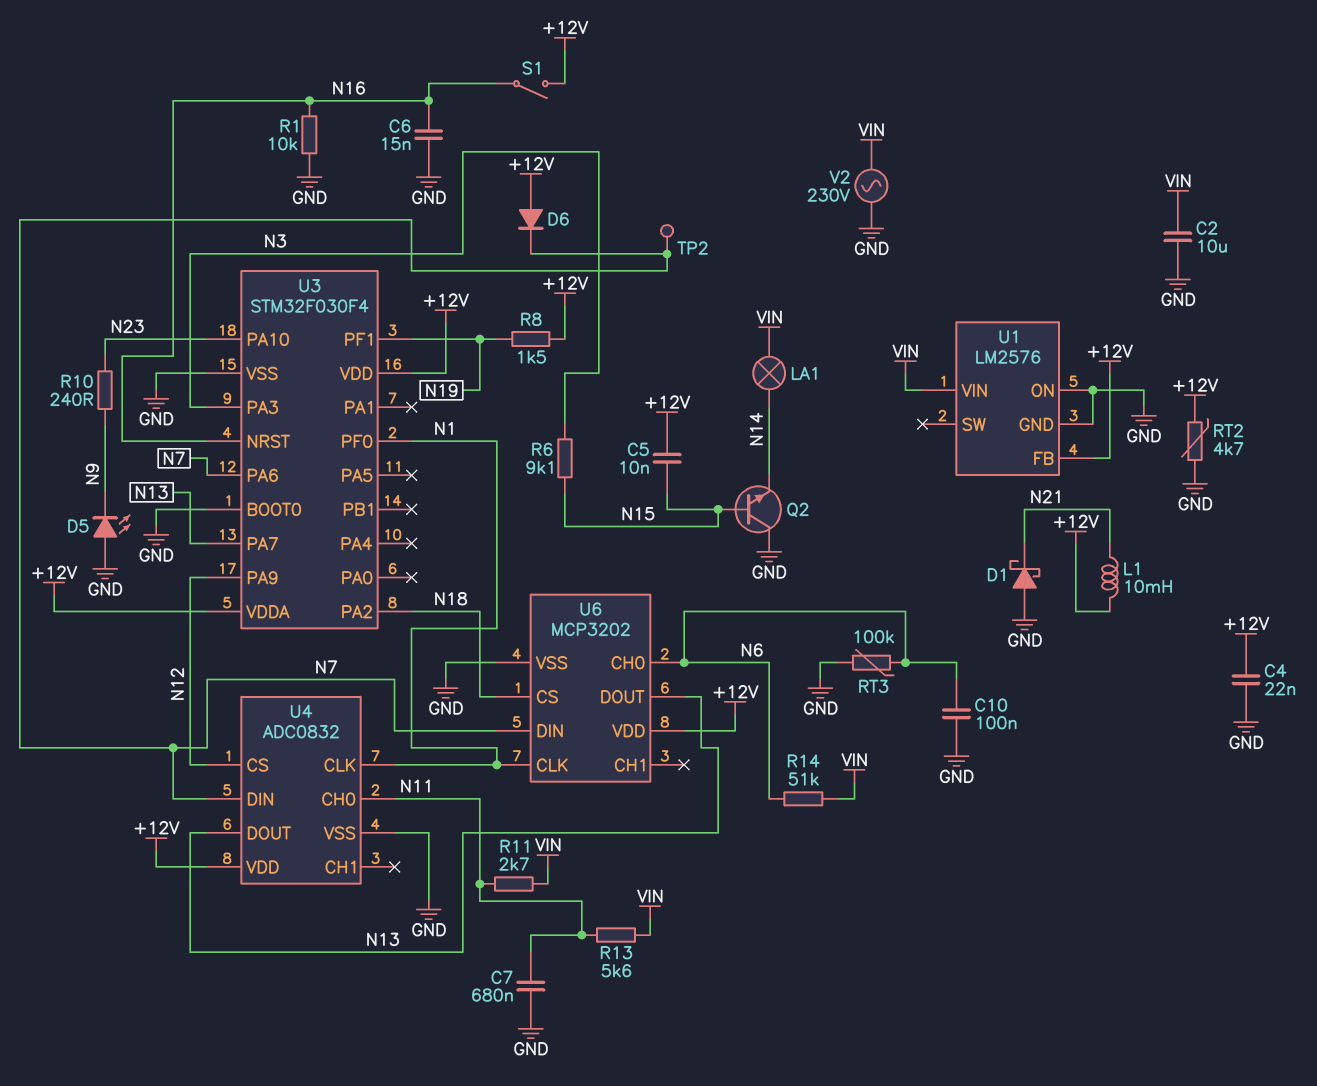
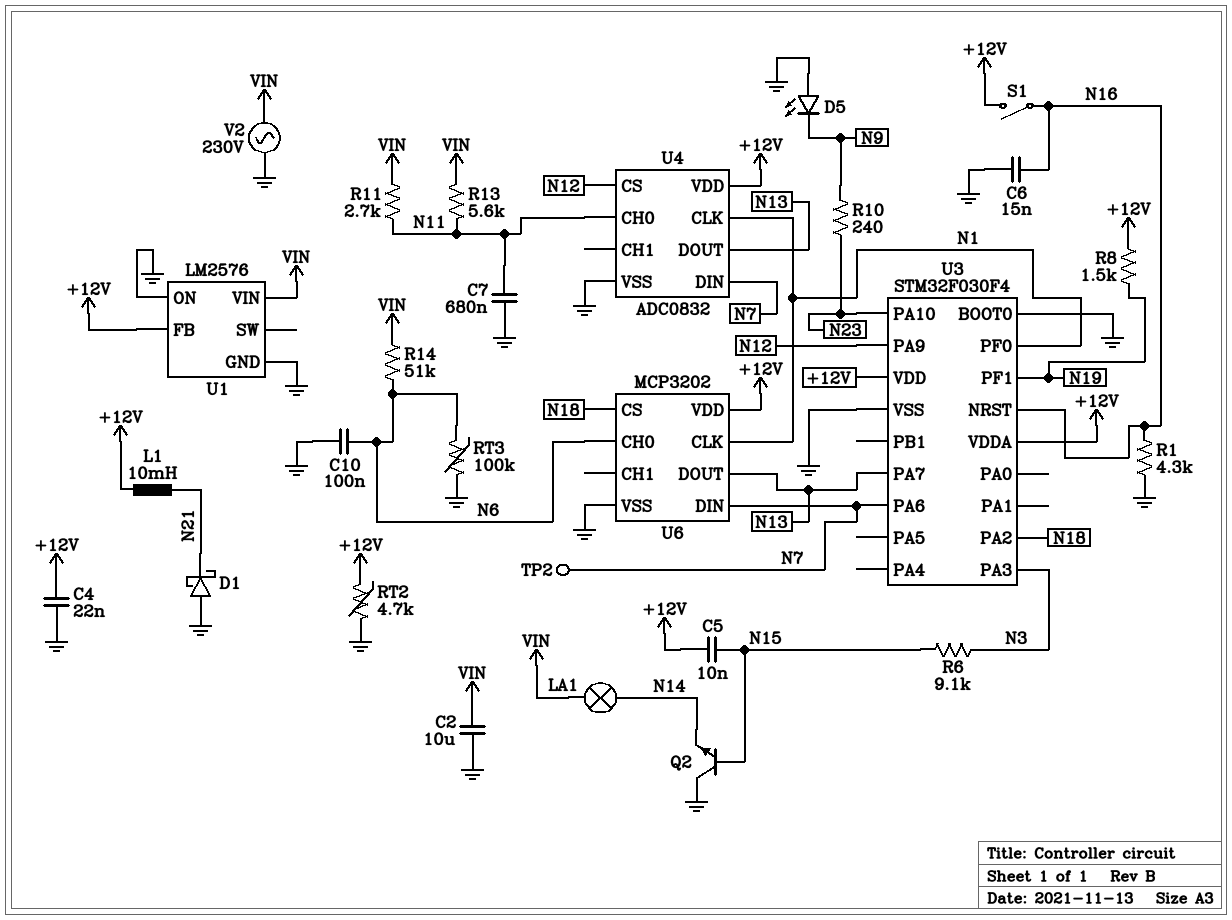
D6: diode (A +12V, K N7) -> none
R1: 10k (GND, N16) -> 4.3k (GND, N16)

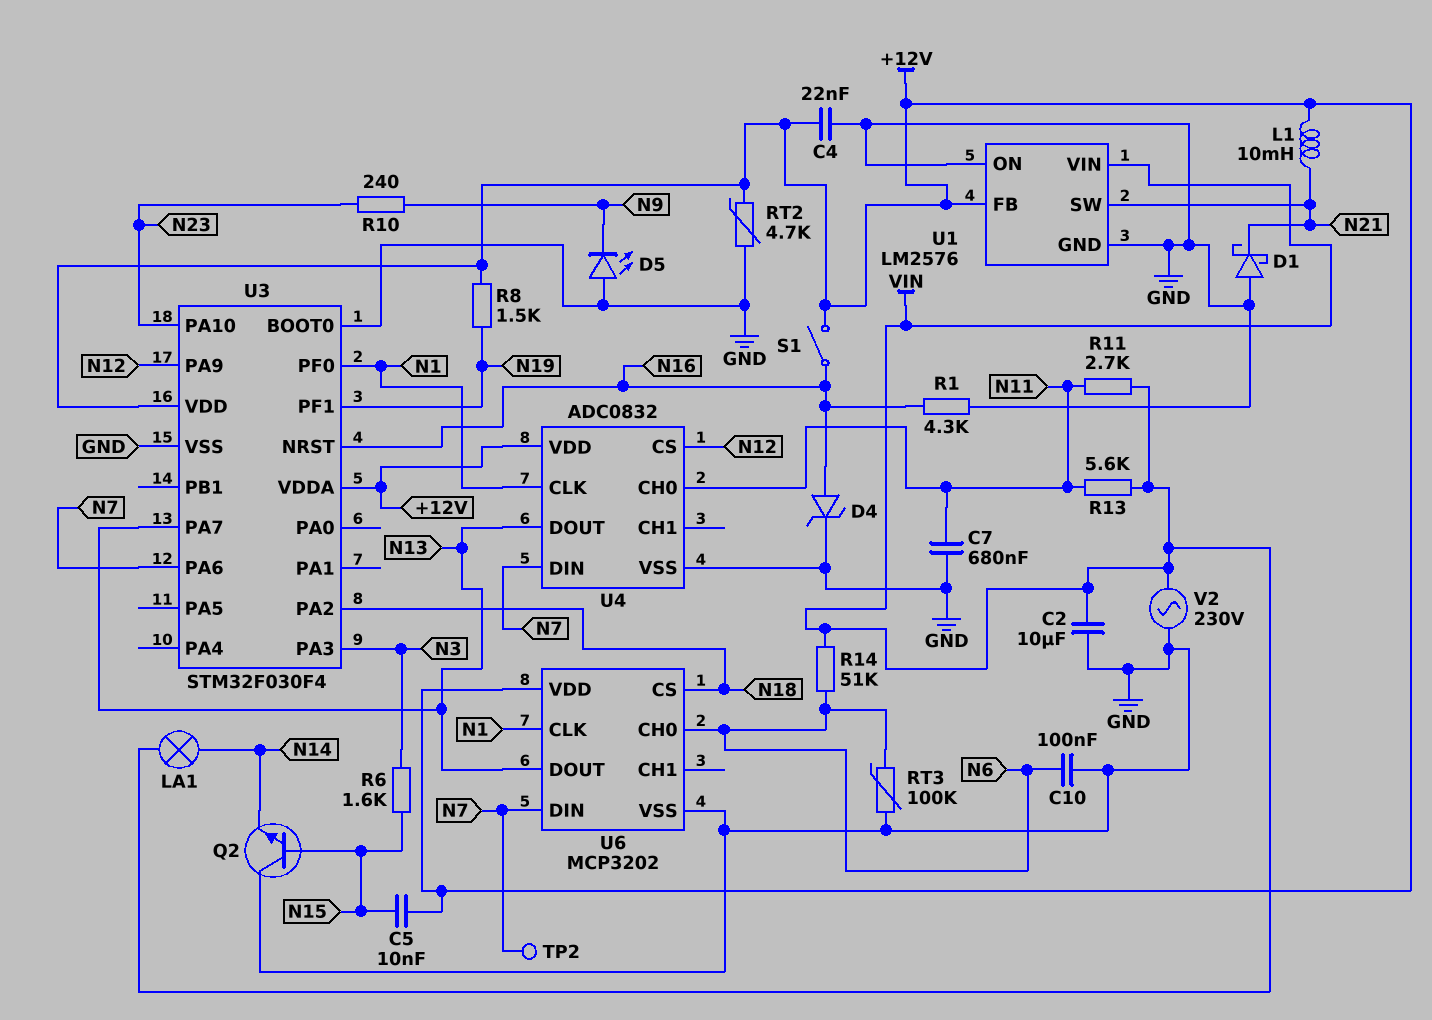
C6: 15nF (GND, N16) -> none
D4: none -> zener (A N16, K GND)
R6: 9.1k (N3, N15) -> 1.6k (N3, N15)
U1 pin SW: none -> N21

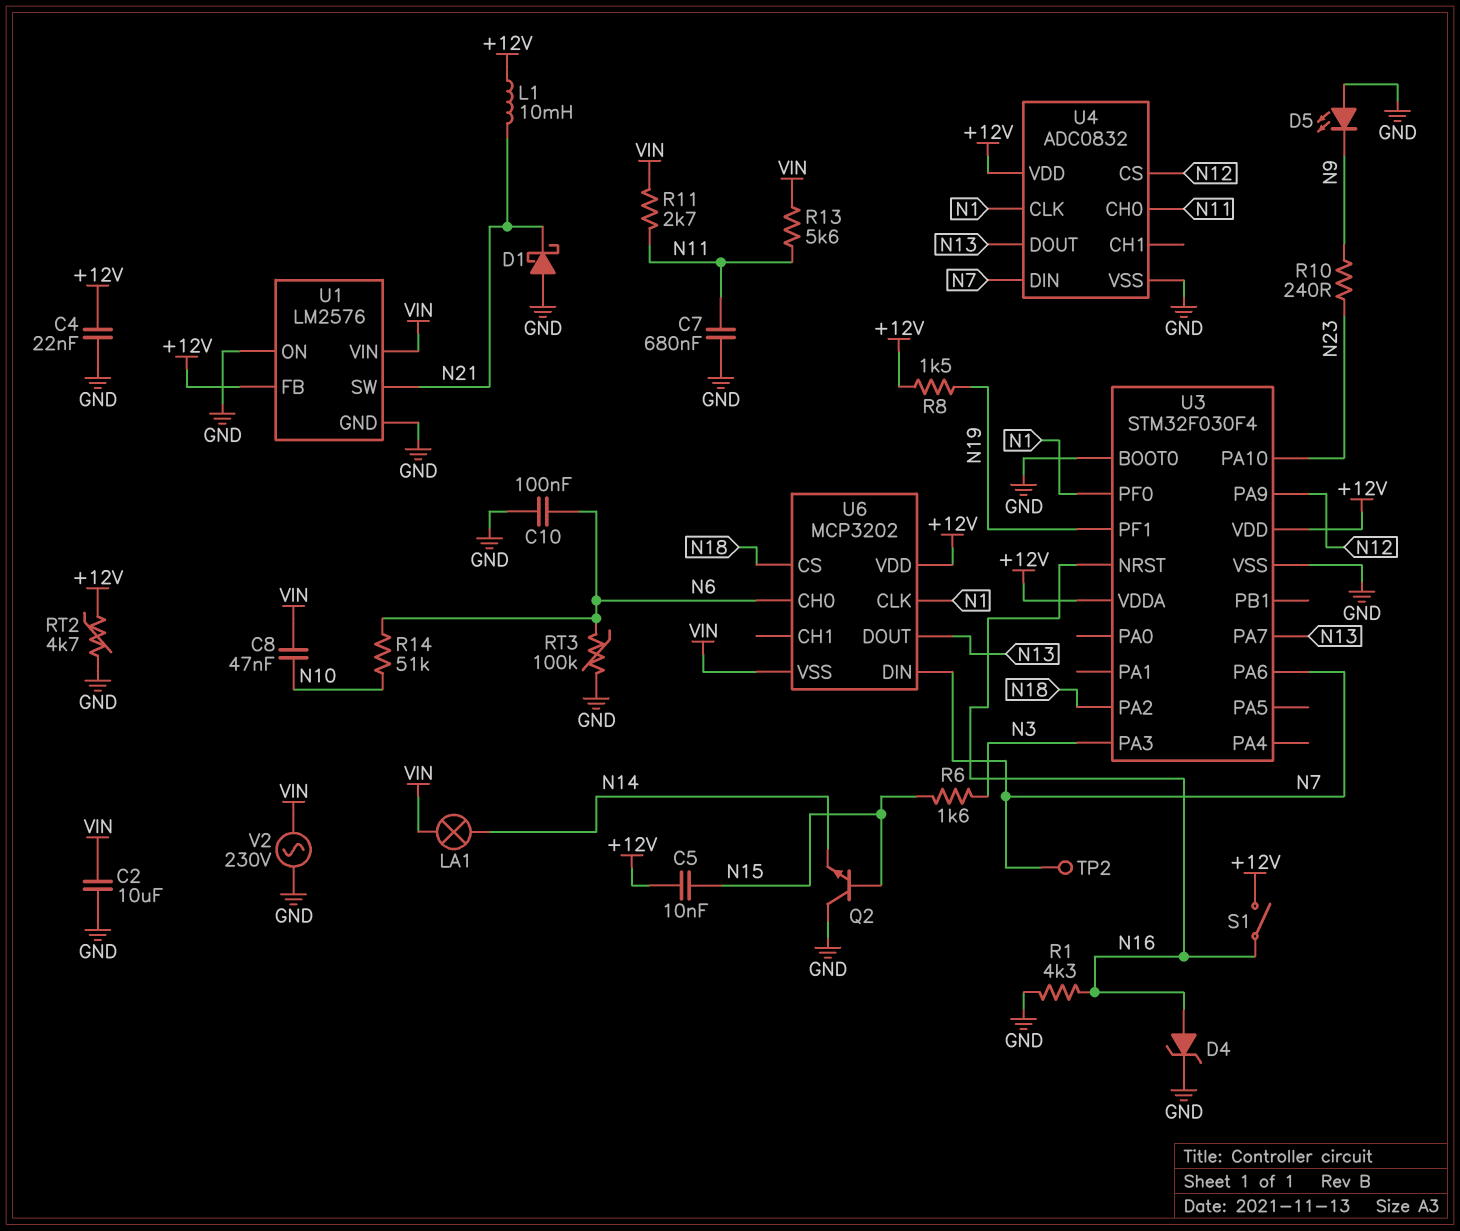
C8: none -> 47nF (N10, VIN)
R14: 51k (N6, VIN) -> 51k (N6, N10)
U6 pin VSS: GND -> VIN

